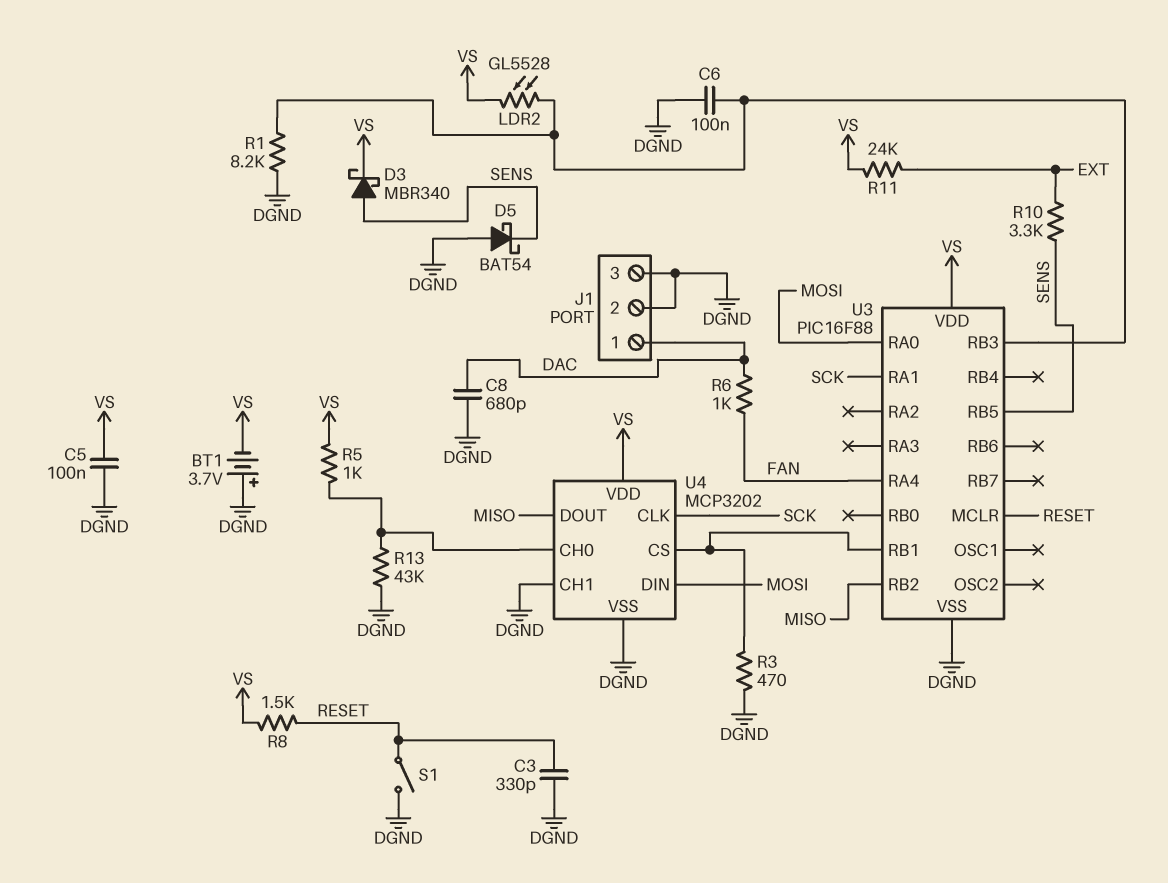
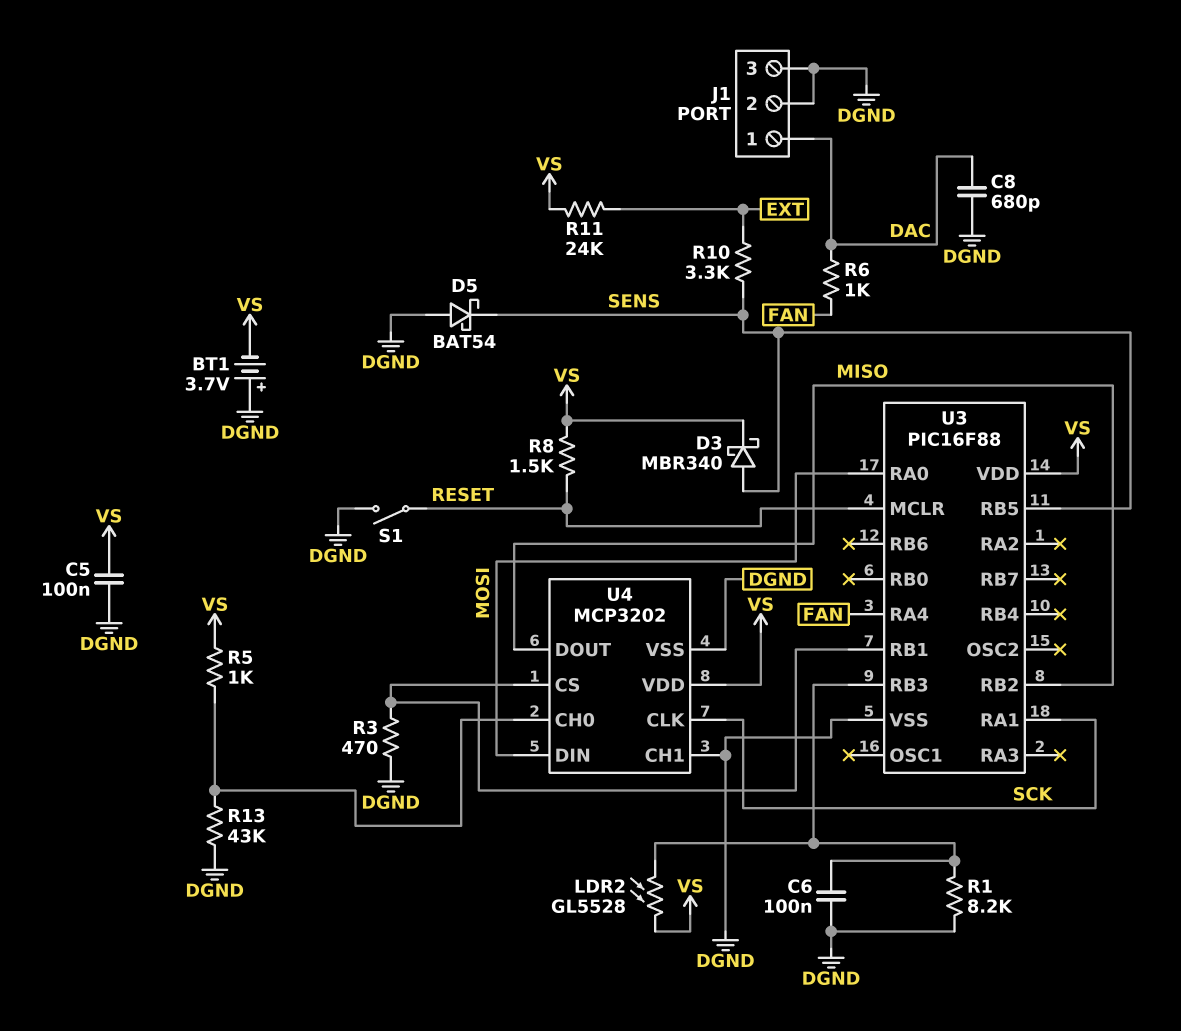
C3: 330pF (DGND, RESET) -> none

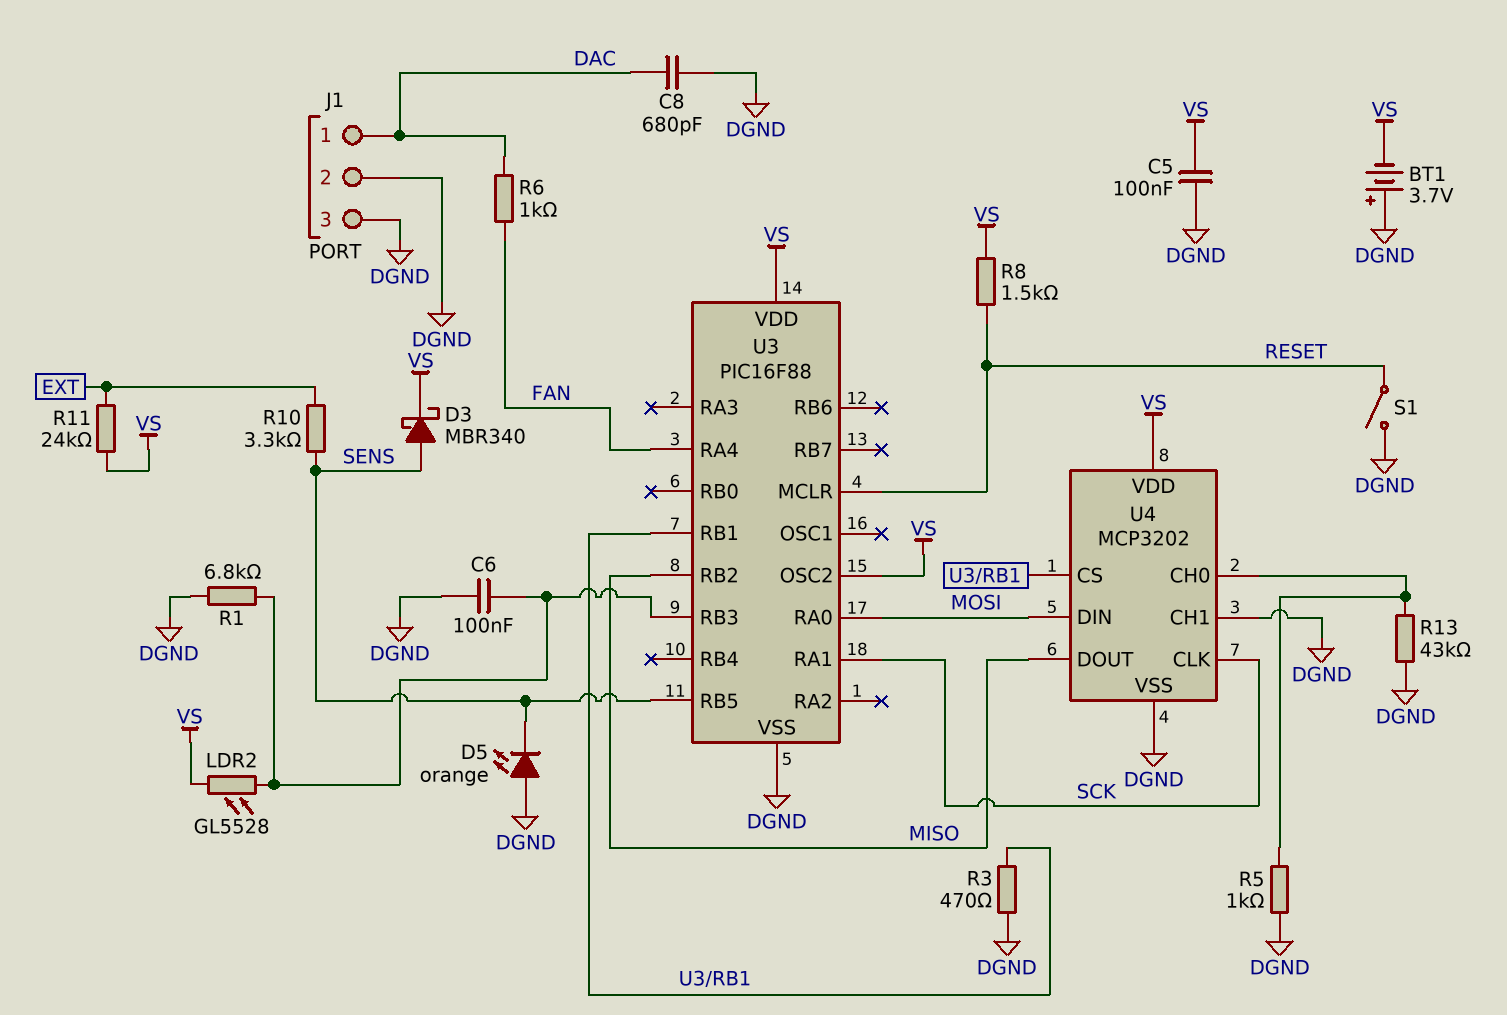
D5: schottky BAT54 (A DGND, K SENS) -> LED orange (A DGND, K SENS)
R1: 8.2k (DGND, U3/RB3) -> 6.8k (DGND, U3/RB3)
R5: 1k (U4/CH0, VS) -> 1k (DGND, U4/CH0)
U3 pin OSC2: none -> VS

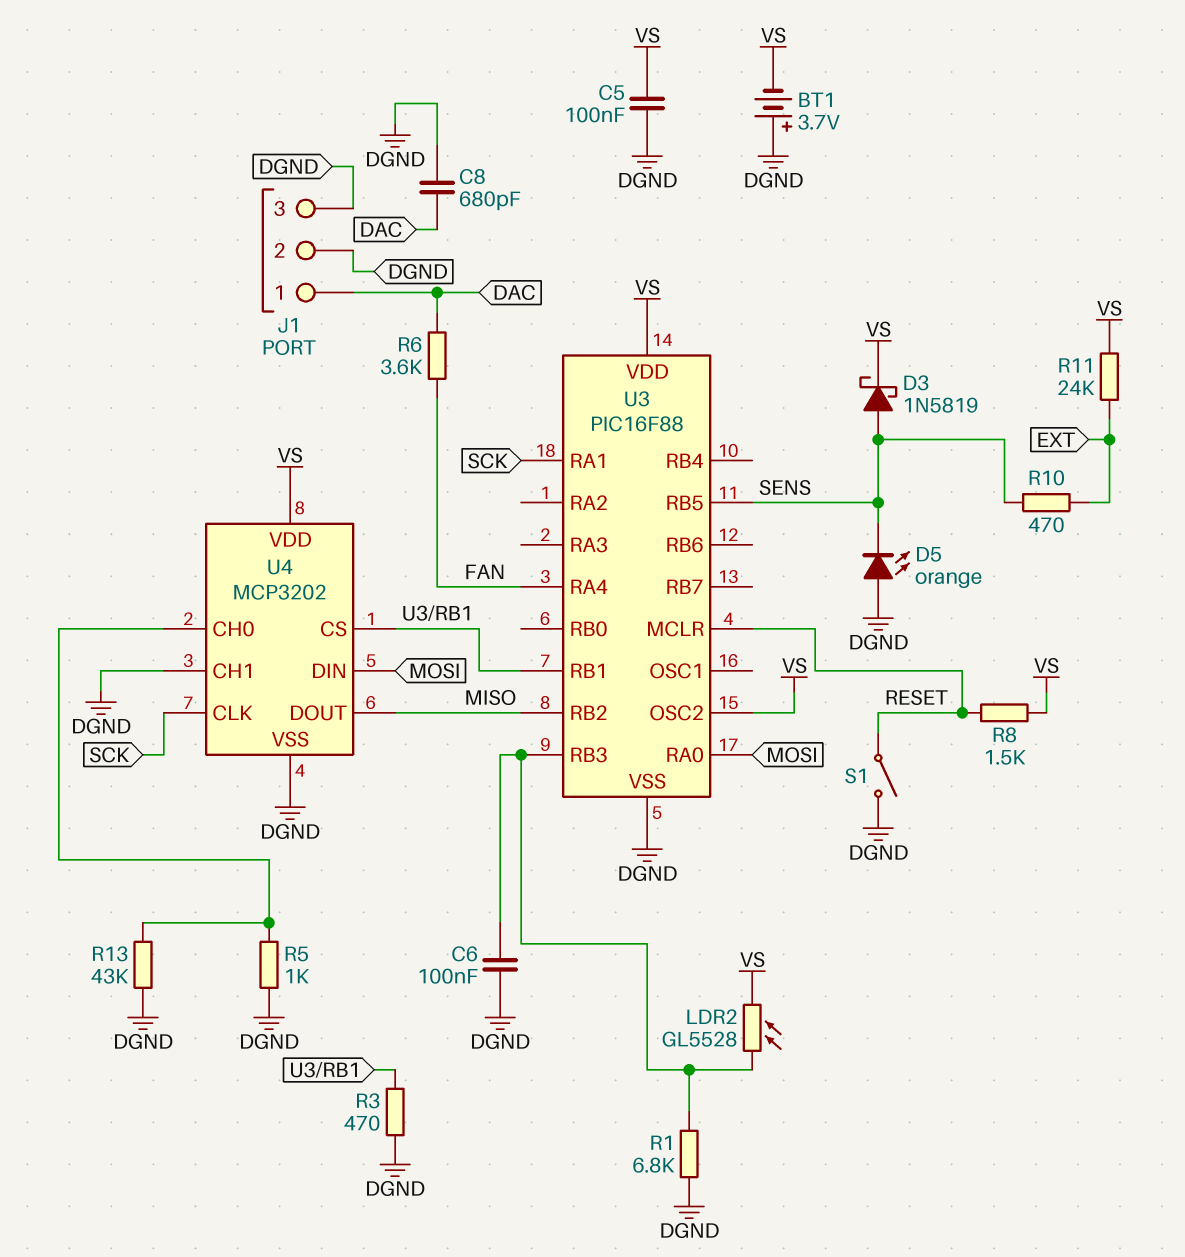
D3: schottky MBR340 (A SENS, K VS) -> schottky 1N5819 (A SENS, K VS)
R6: 1k (DAC, FAN) -> 3.6k (DAC, FAN)
R10: 3.3k (EXT, SENS) -> 470 (EXT, SENS)

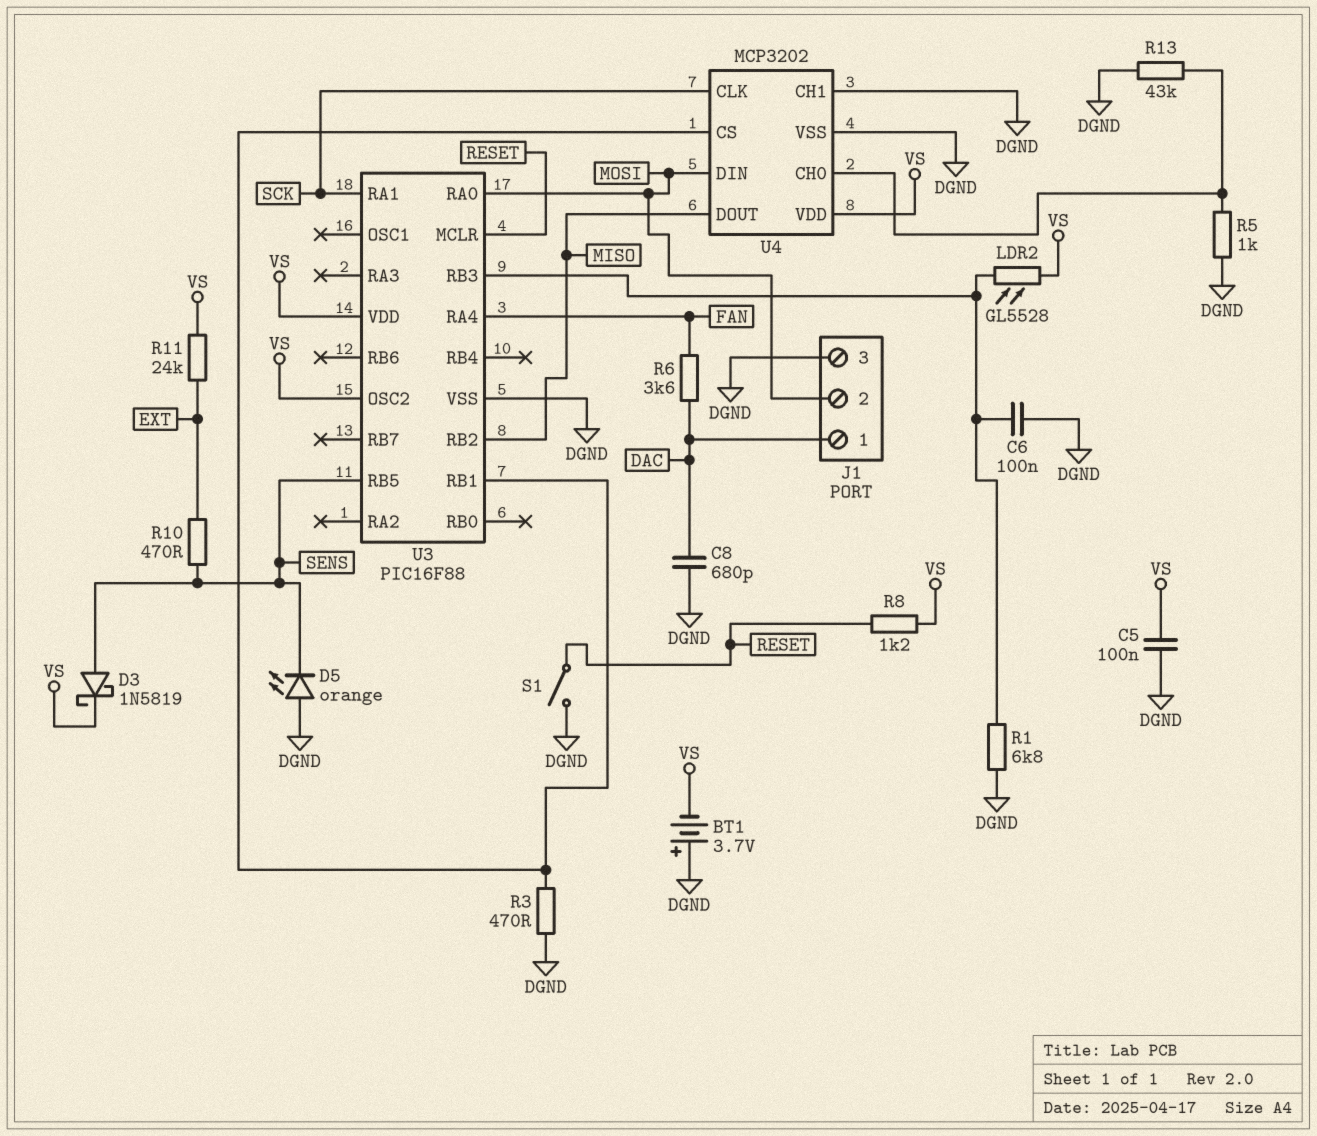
J1 pin 2: DGND -> MOSI
R8: 1.5k (RESET, VS) -> 1.2k (RESET, VS)

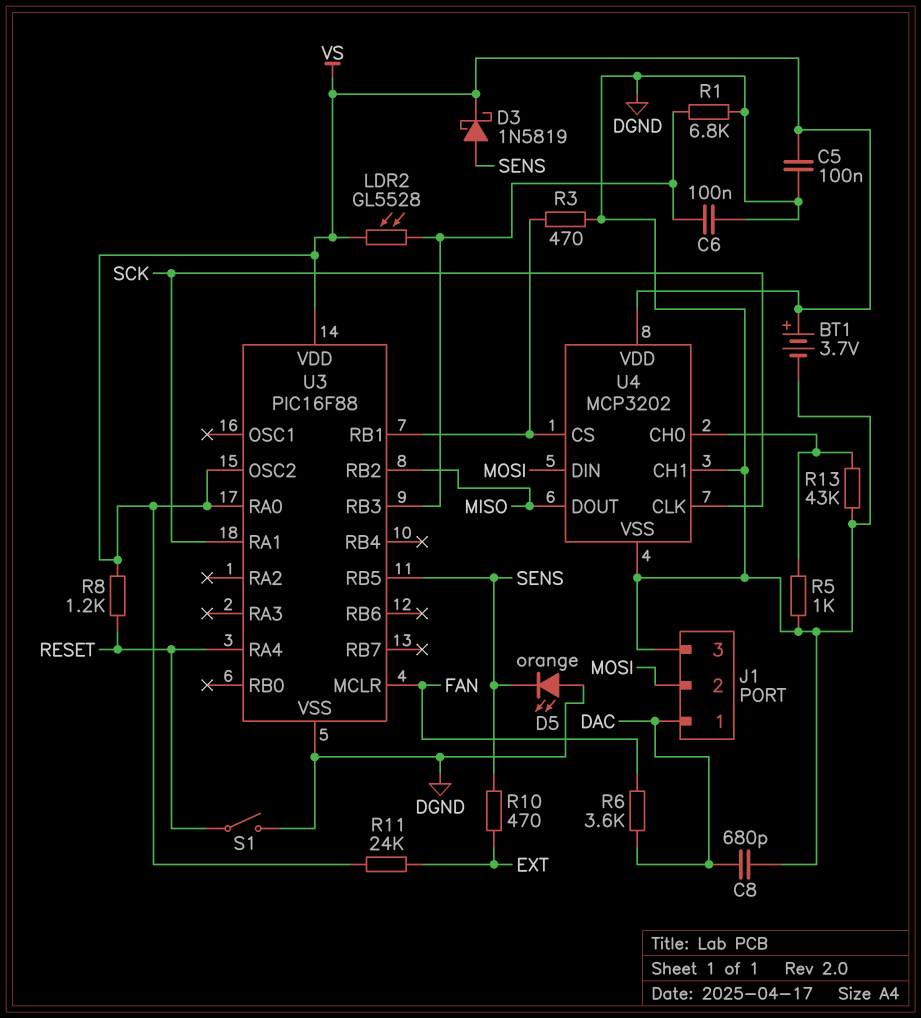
BT1: 3.7V (plus DGND, minus VS) -> 3.7V (plus VS, minus DGND)
U3 pin MCLR: RESET -> FAN
U3 pin RA0: MOSI -> VS
U3 pin RA4: FAN -> RESET

